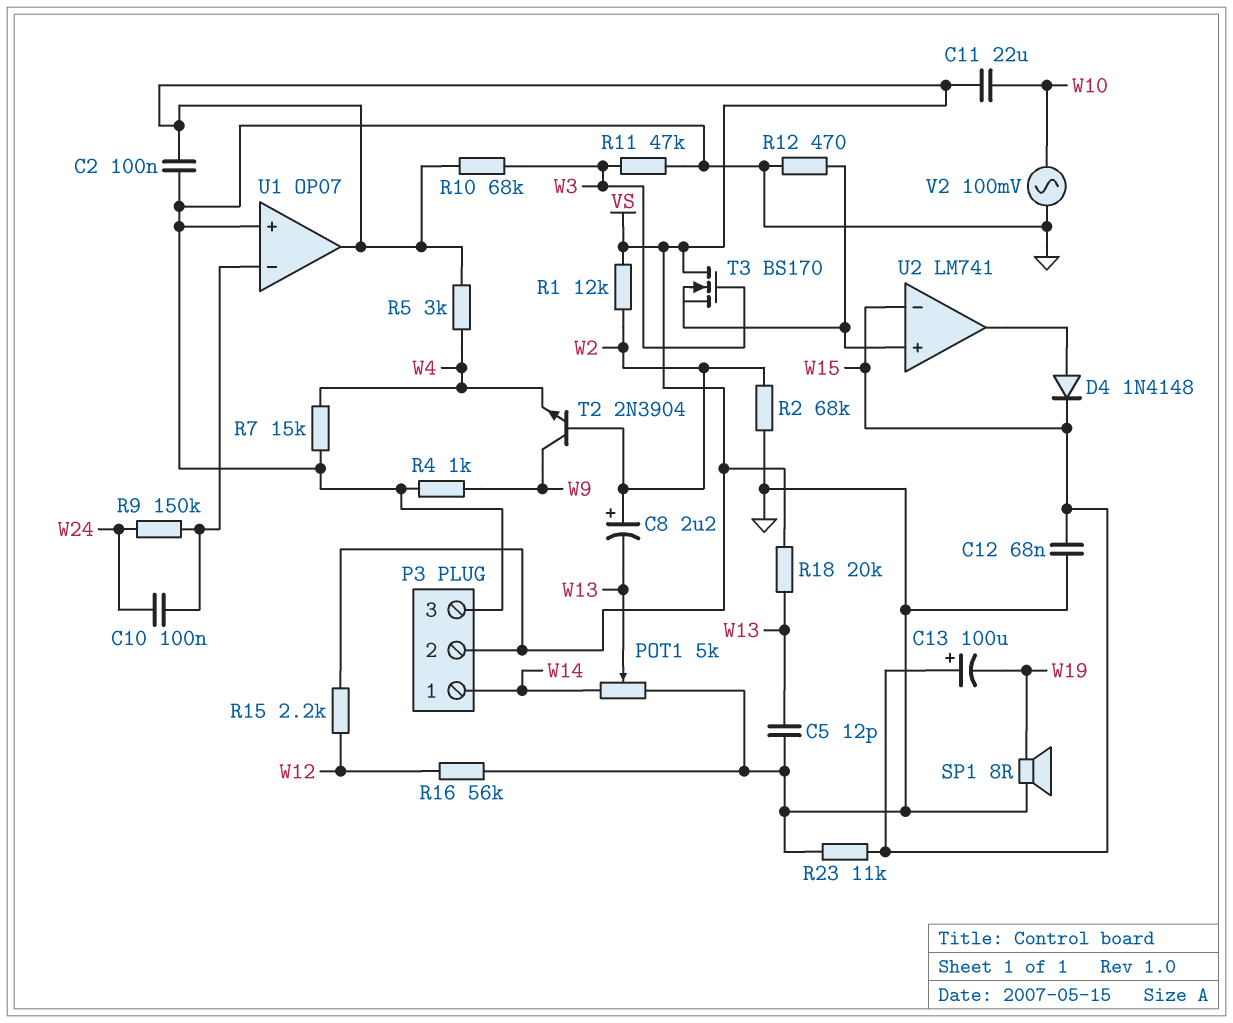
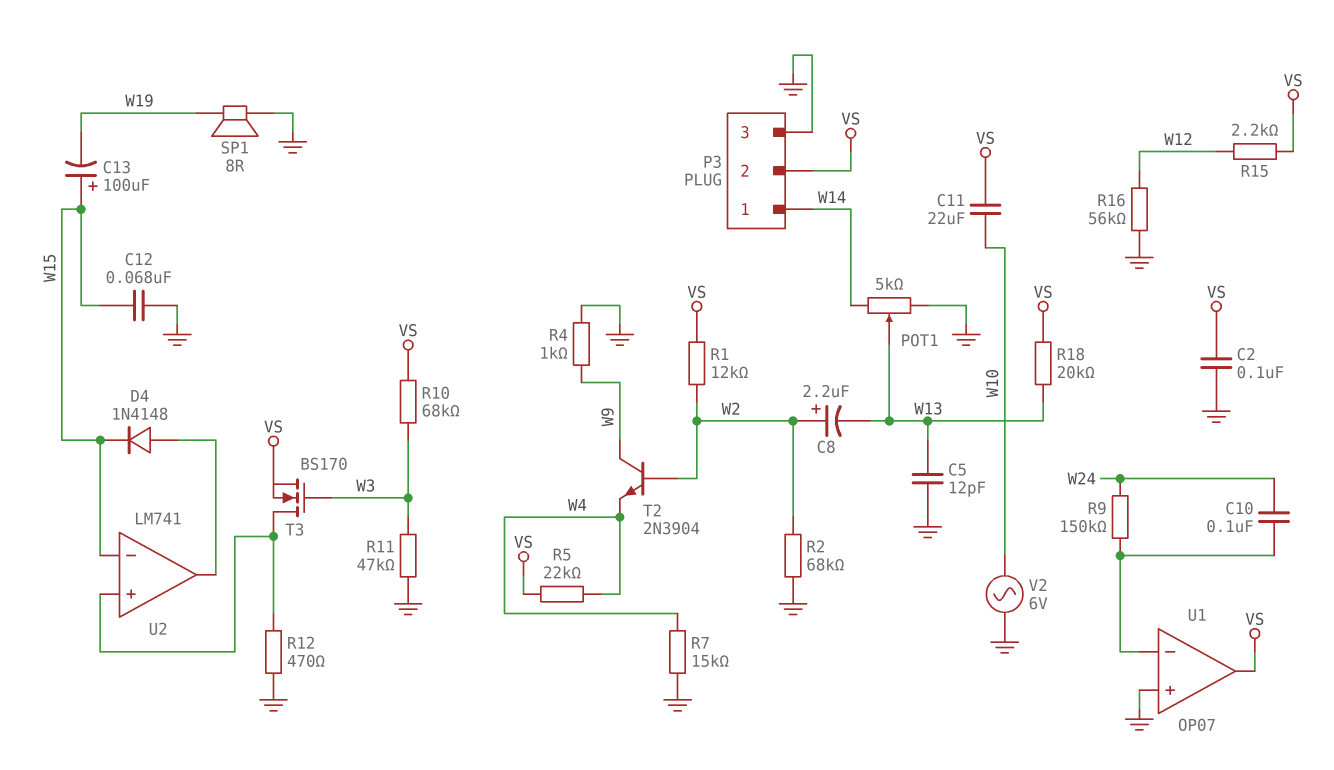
R5: 3k (VS, W4) -> 22k (VS, W4)
R23: 11k (GND, W15) -> none
T3: NMOS BS170 (G W3, D VS, S U2/in+) -> NMOS BS170 (G W3, D U2/in+, S VS)
V2: AC 100mV (GND, W10) -> AC 6V (GND, W10)

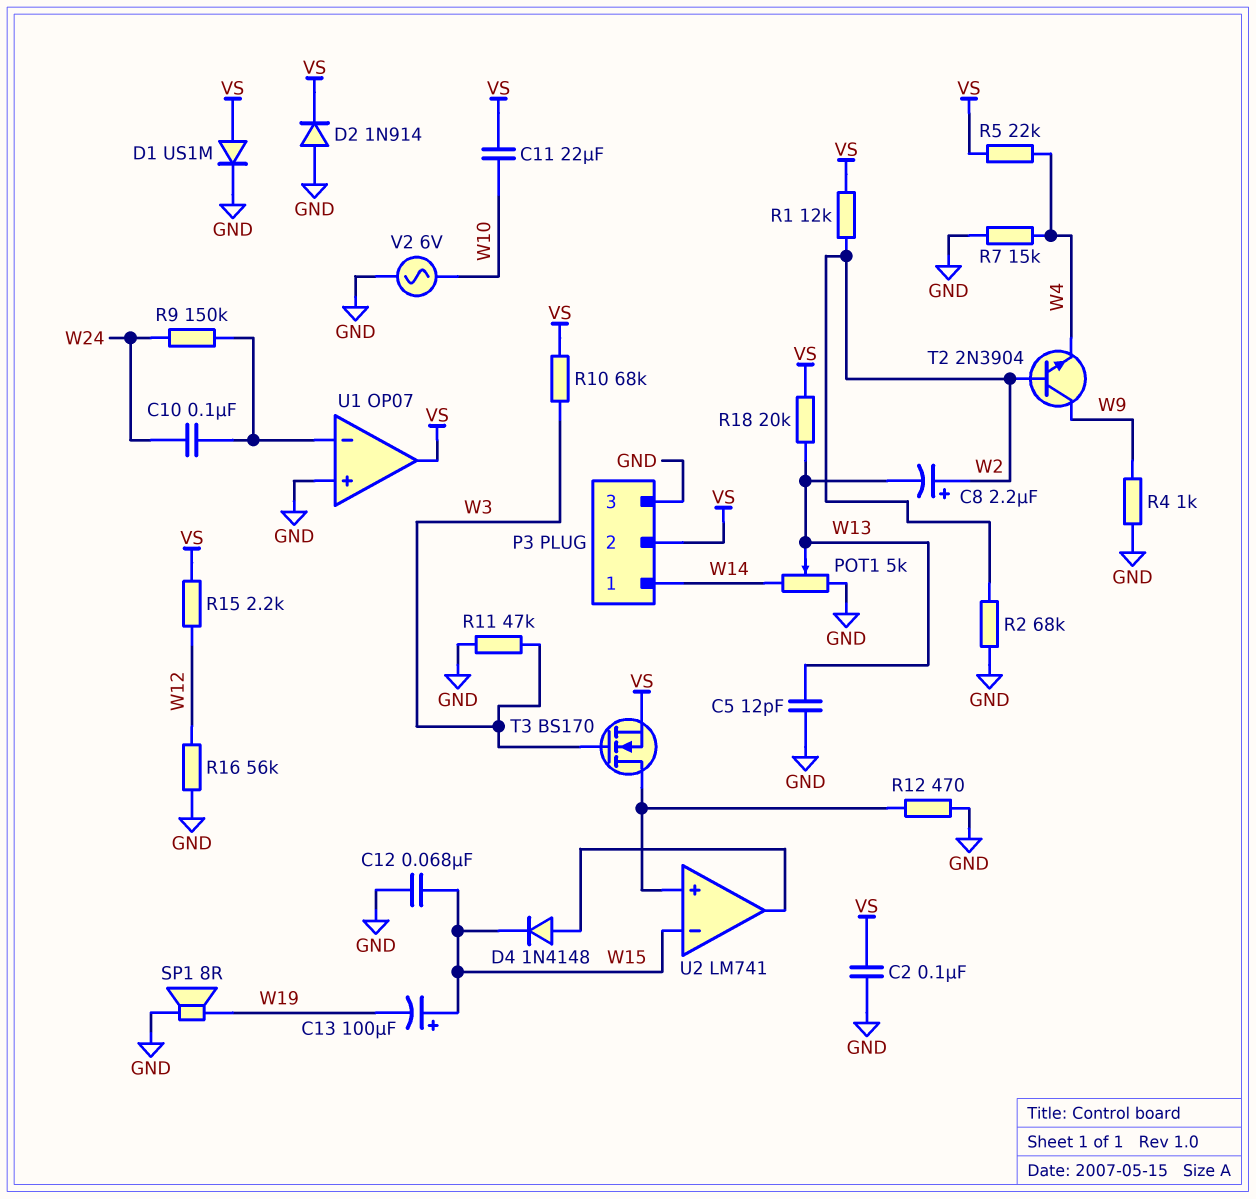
D1: none -> diode US1M (A VS, K GND)
D2: none -> diode 1N914 (A GND, K VS)

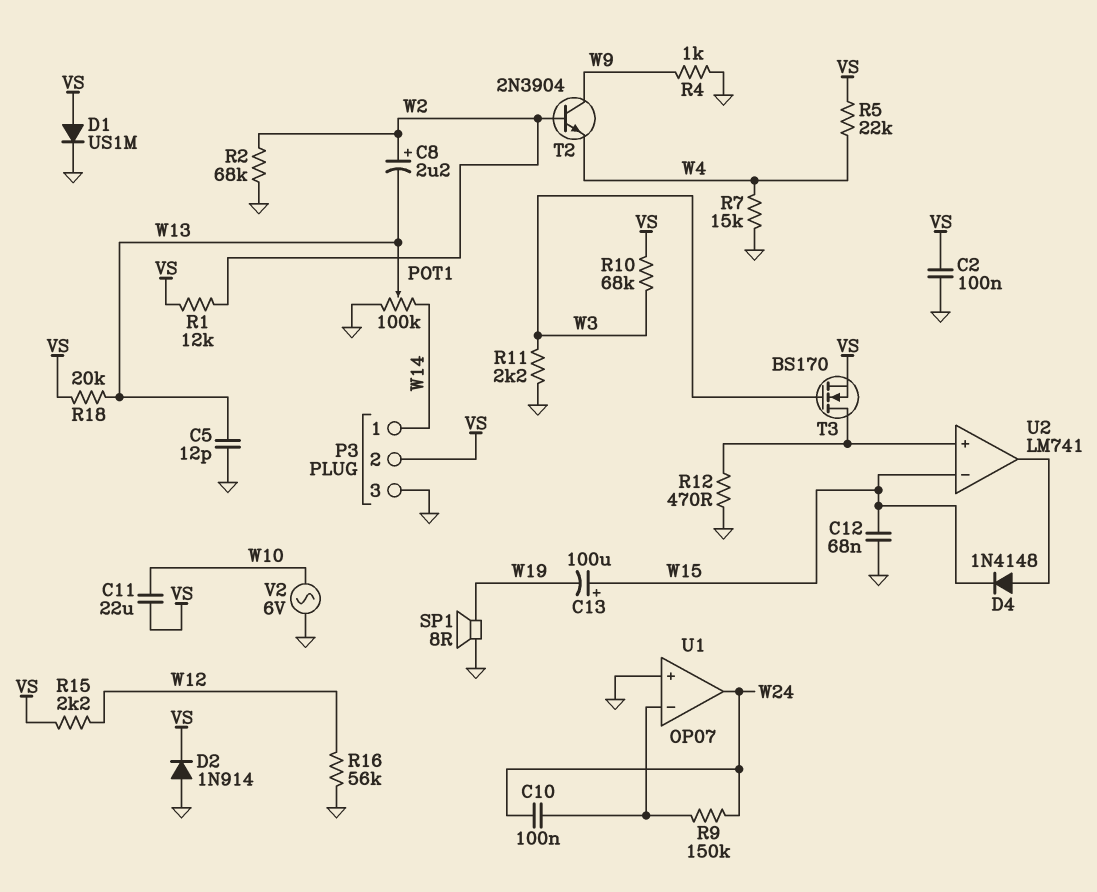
POT1: 5k (GND, W14, wiper W13) -> 100k (GND, W14, wiper W13)
R11: 47k (GND, W3) -> 2.2k (GND, W3)
U1 pin out: VS -> W24

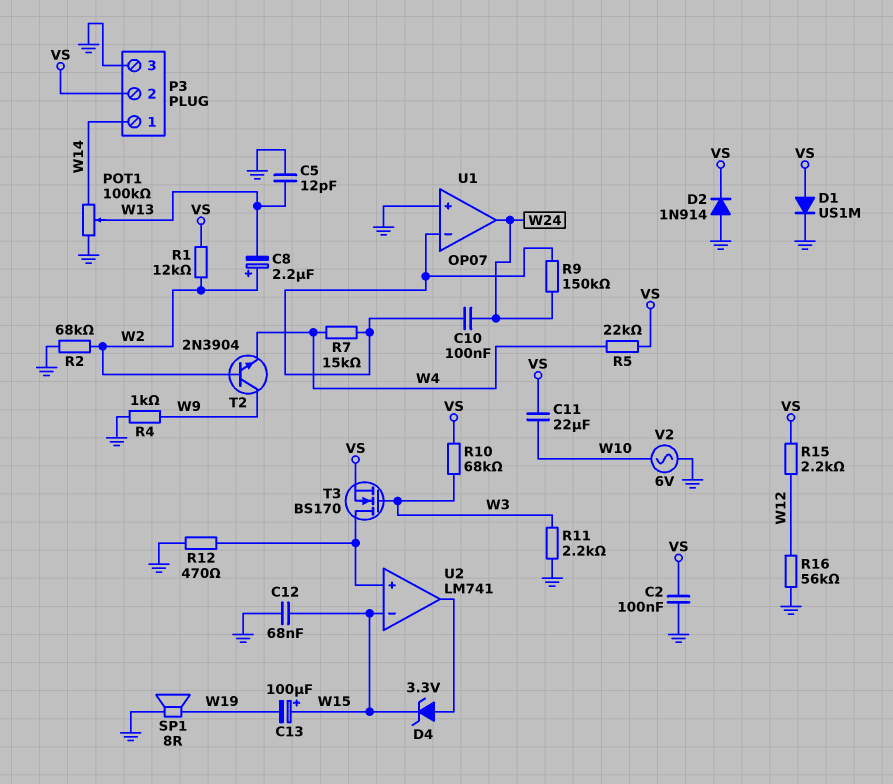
D4: diode 1N4148 (A U2/out, K W15) -> zener 3.3V (A U2/out, K W15)
R7: 15k (GND, W4) -> 15k (U1/in-, W4)
R18: 20k (VS, W13) -> none

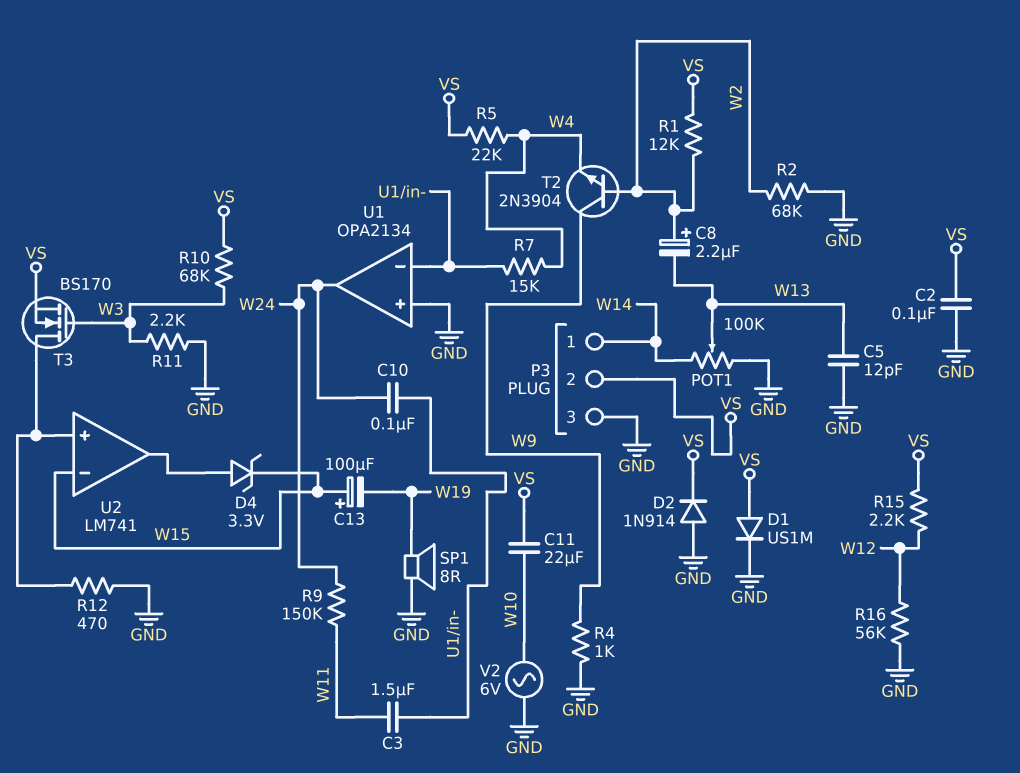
C3: none -> 1.5uF (U1/in-, W11)
C12: 68nF (GND, W15) -> none
R9: 150k (U1/in-, W24) -> 150k (W11, W24)
U1: OP07 -> OPA2134

